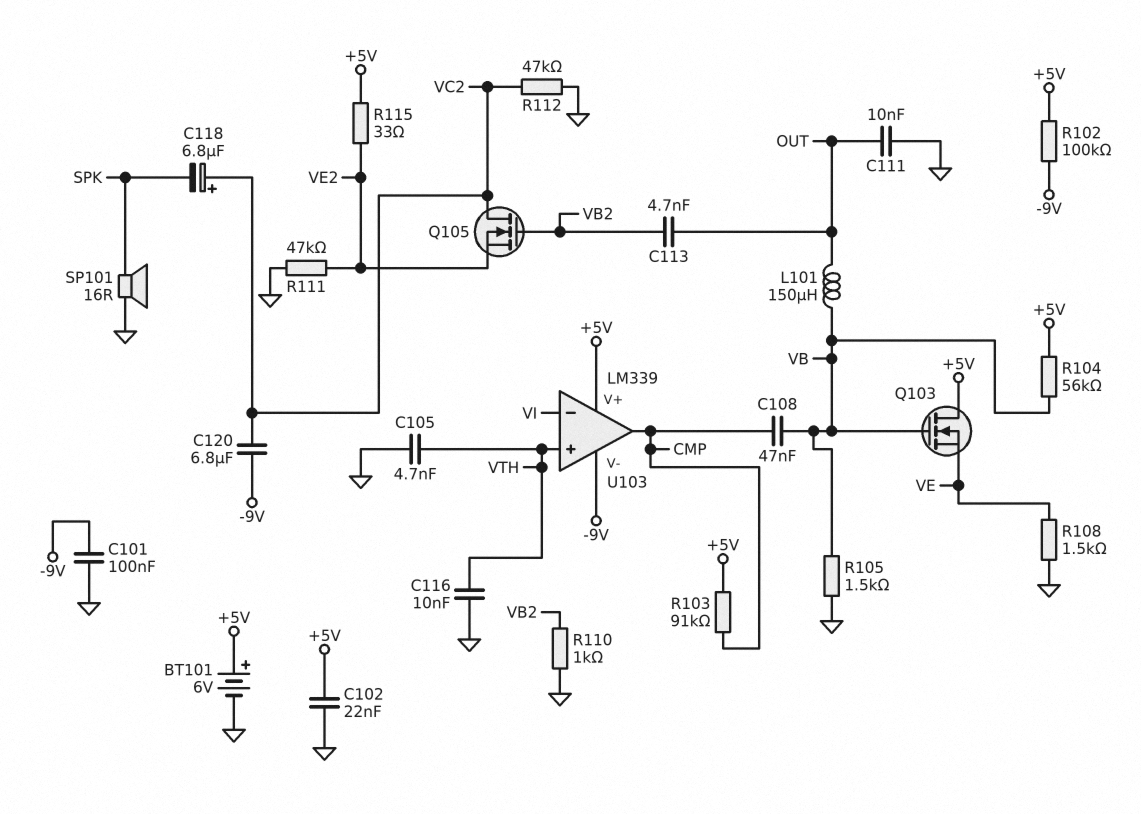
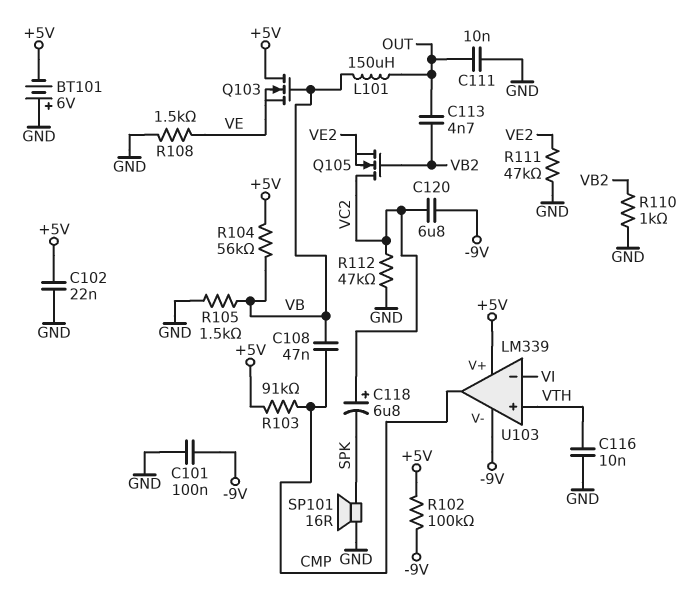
BT101: 6V (plus +5V, minus GND) -> 6V (plus GND, minus +5V)
C105: 4.7nF (GND, VTH) -> none
R115: 33 (+5V, VE2) -> none

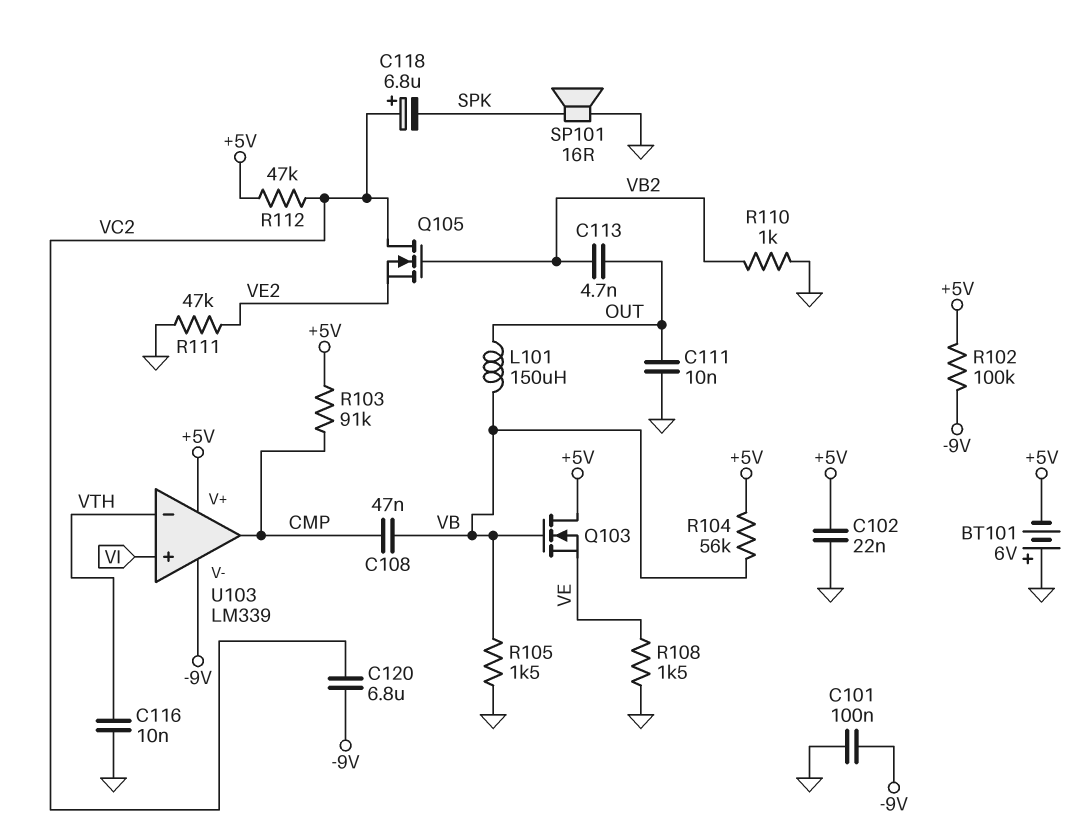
R112: 47k (GND, VC2) -> 47k (+5V, VC2)
U103 pin in+: VTH -> VI
U103 pin in-: VI -> VTH

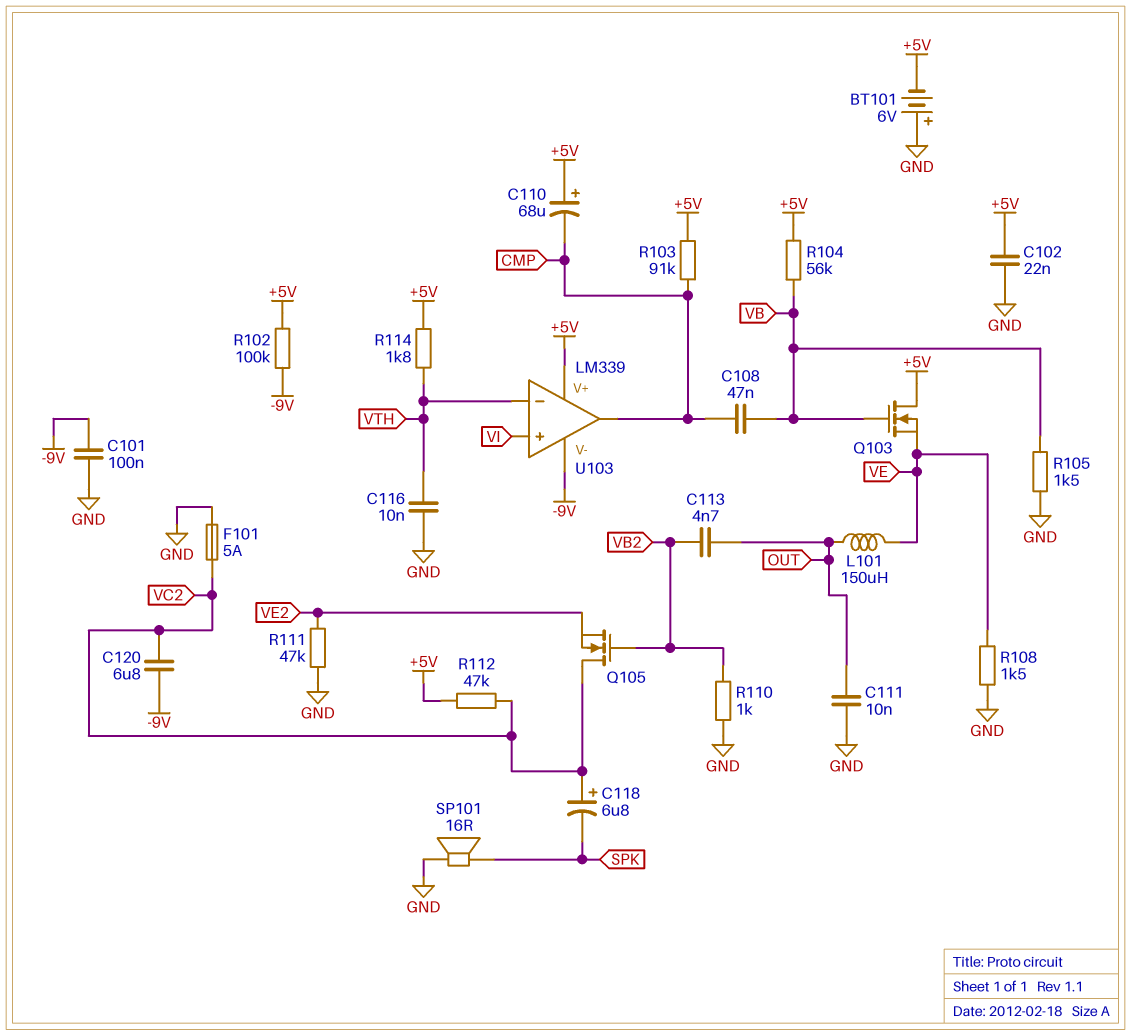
C110: none -> 68uF (plus +5V, minus CMP)
F101: none -> 5A (GND, VC2)
L101: 150uH (OUT, VB) -> 150uH (OUT, VE)
R114: none -> 1.8k (+5V, VTH)

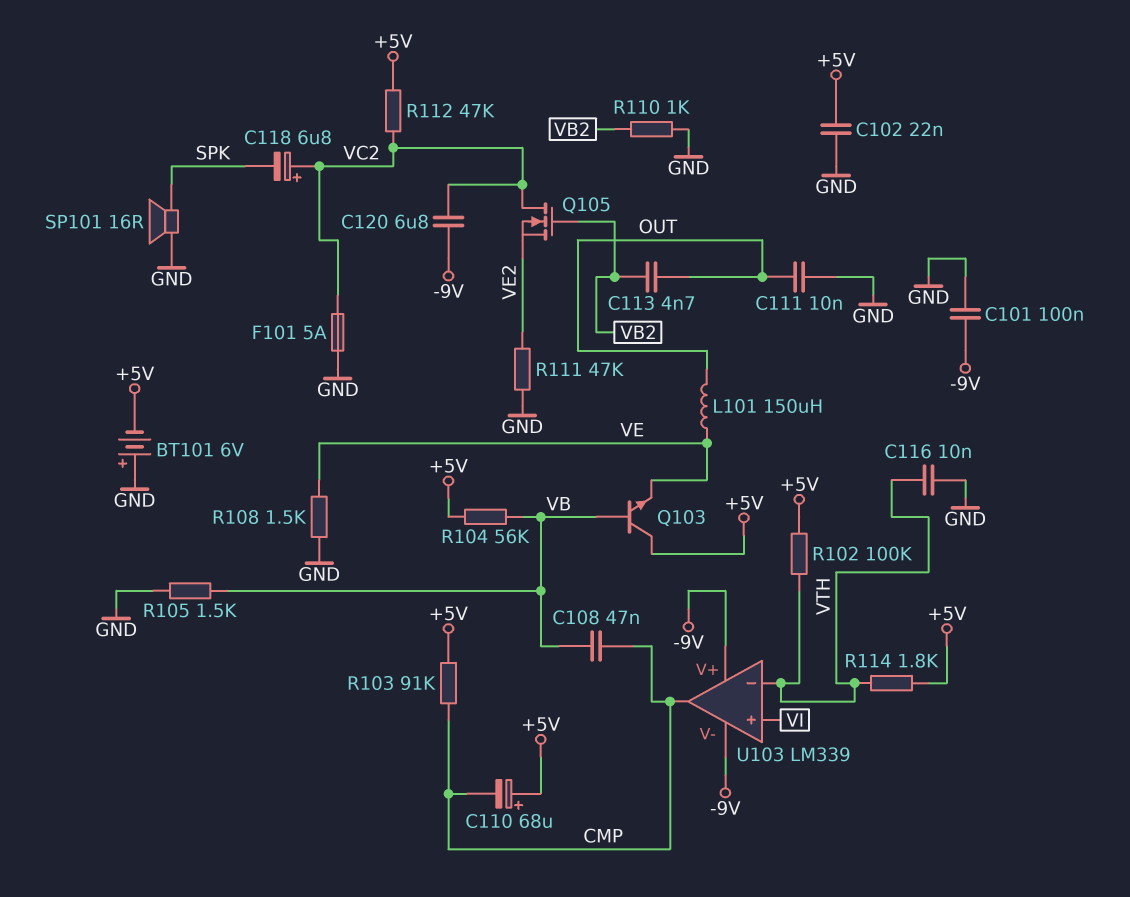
Q103: NMOS (G VB, D +5V, S VE) -> NPN (B VB, C +5V, E VE)
R102: 100k (+5V, -9V) -> 100k (+5V, VTH)
U103 pin V+: +5V -> -9V

